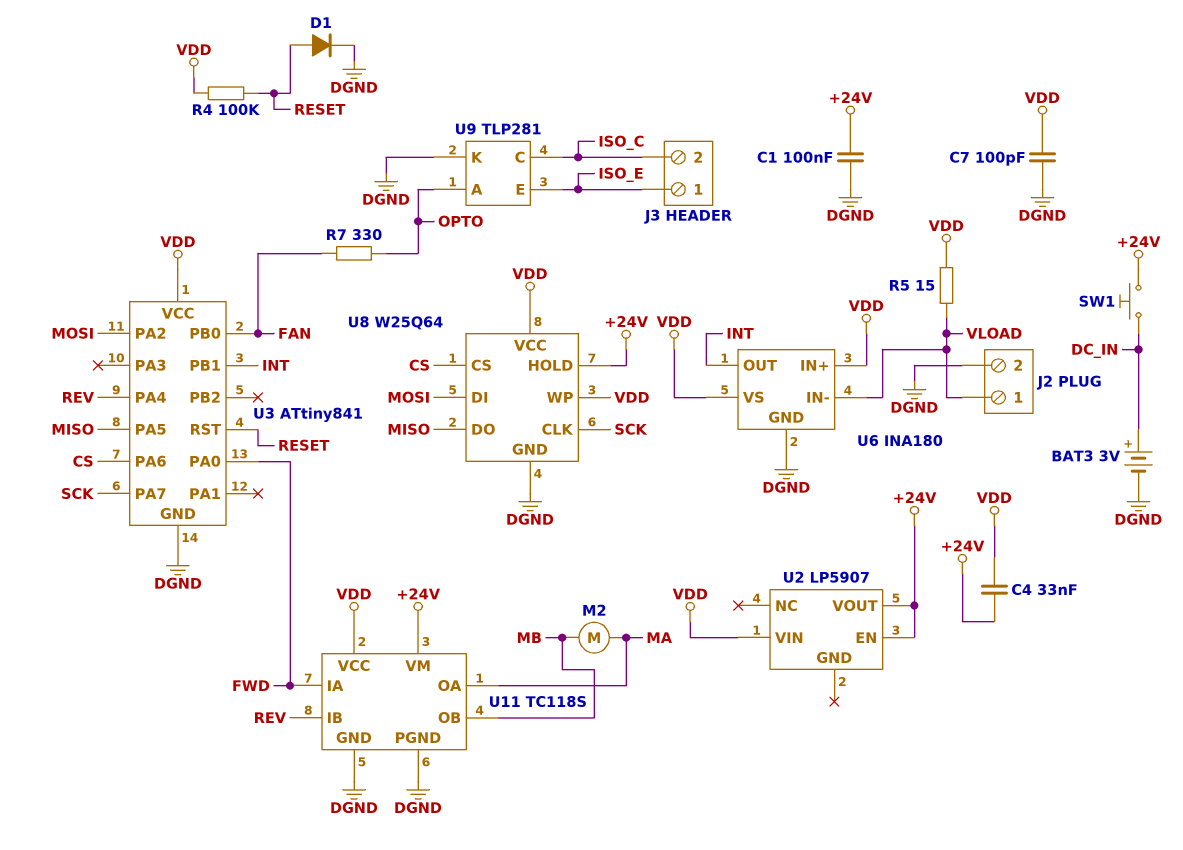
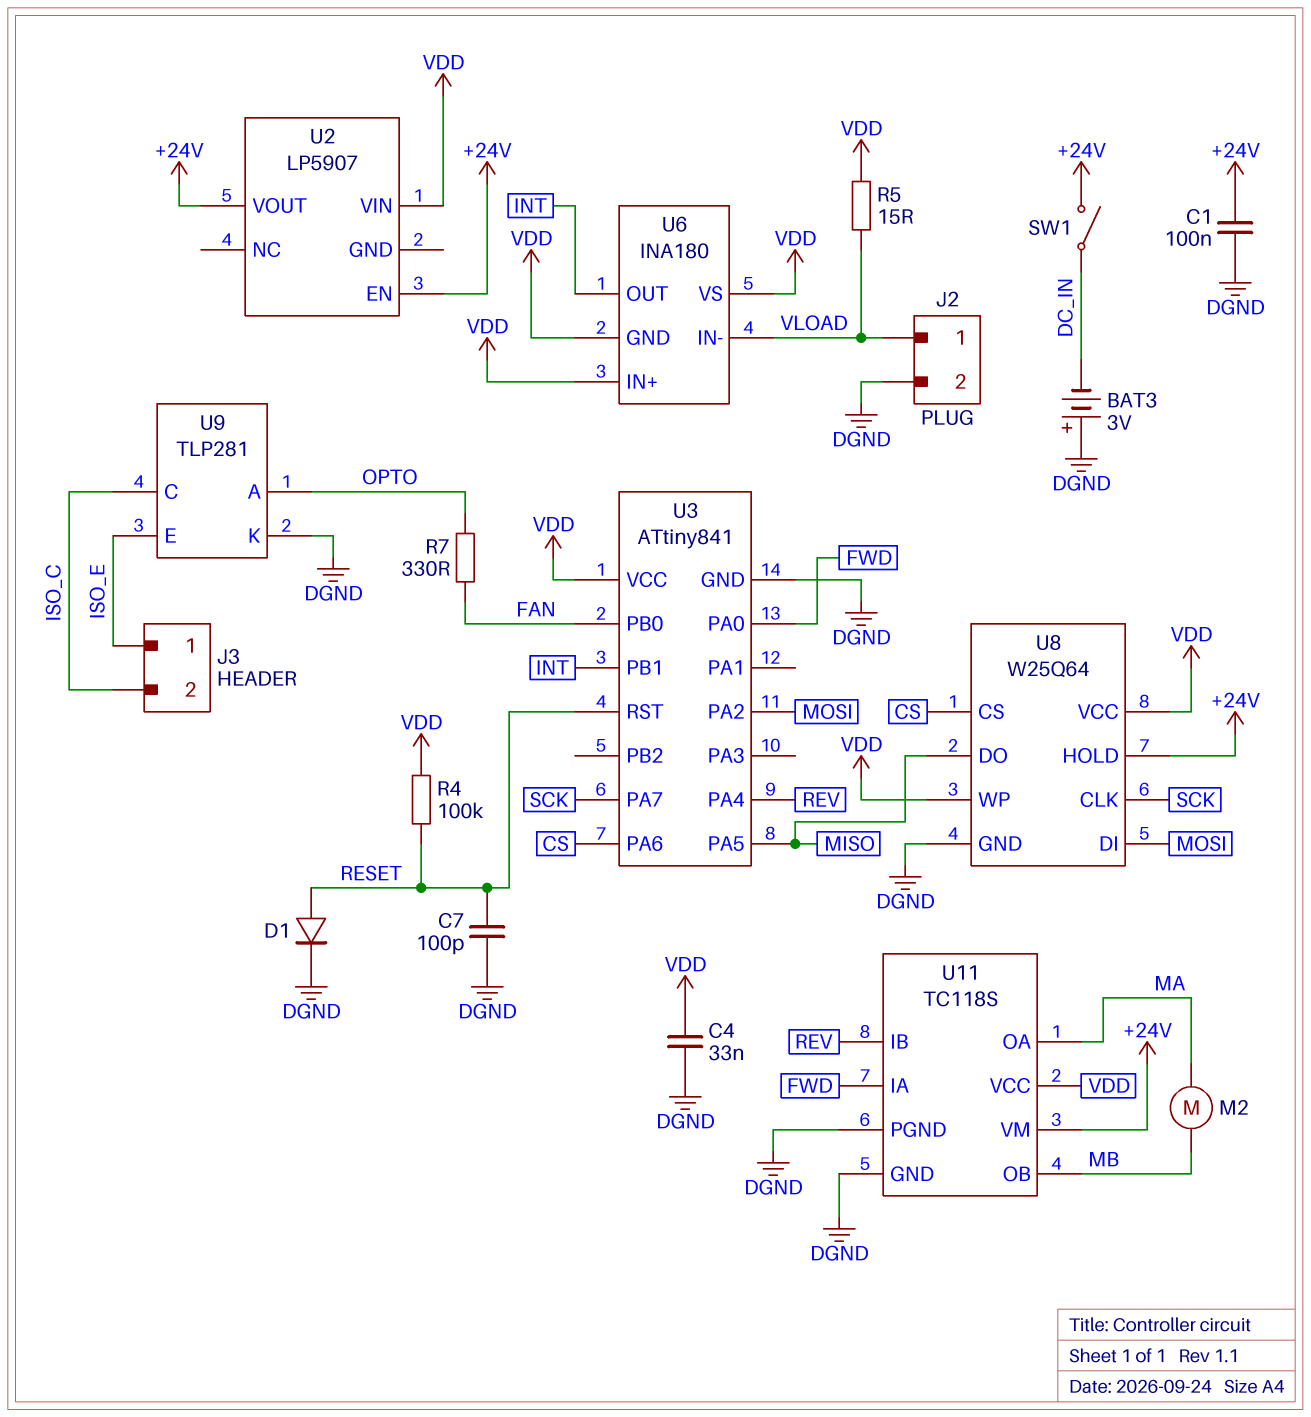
BAT3: 3V (plus DC_IN, minus DGND) -> 3V (plus DGND, minus DC_IN)
C4: 33nF (+24V, VDD) -> 33nF (DGND, VDD)
C7: 100pF (DGND, VDD) -> 100pF (DGND, RESET)
SW1: button (+24V, DC_IN) -> switch (+24V, DC_IN)
U6 pin GND: DGND -> VDD

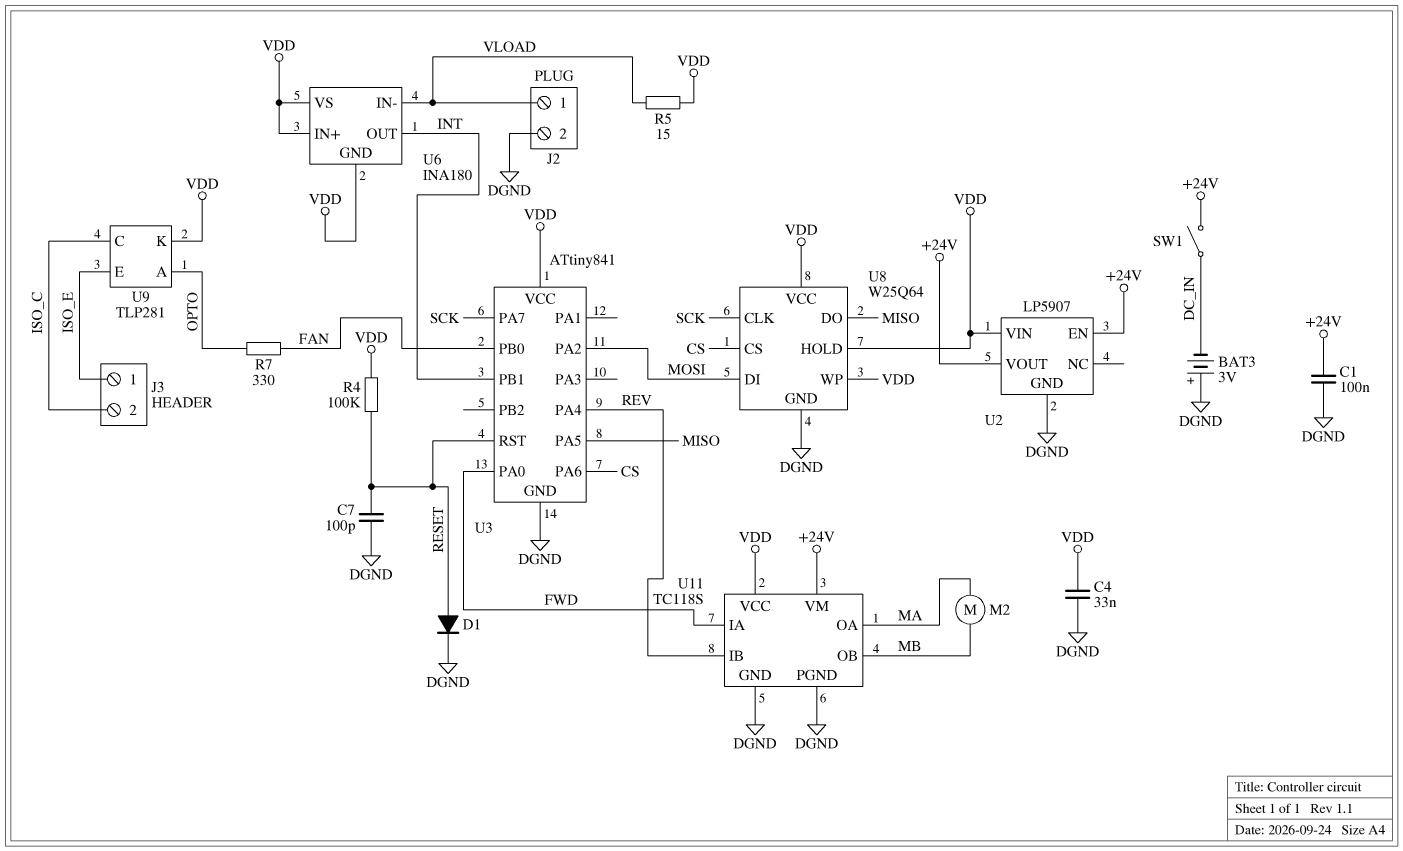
U2 pin GND: none -> DGND
U8 pin HOLD: +24V -> VDD
U9 pin K: DGND -> VDD

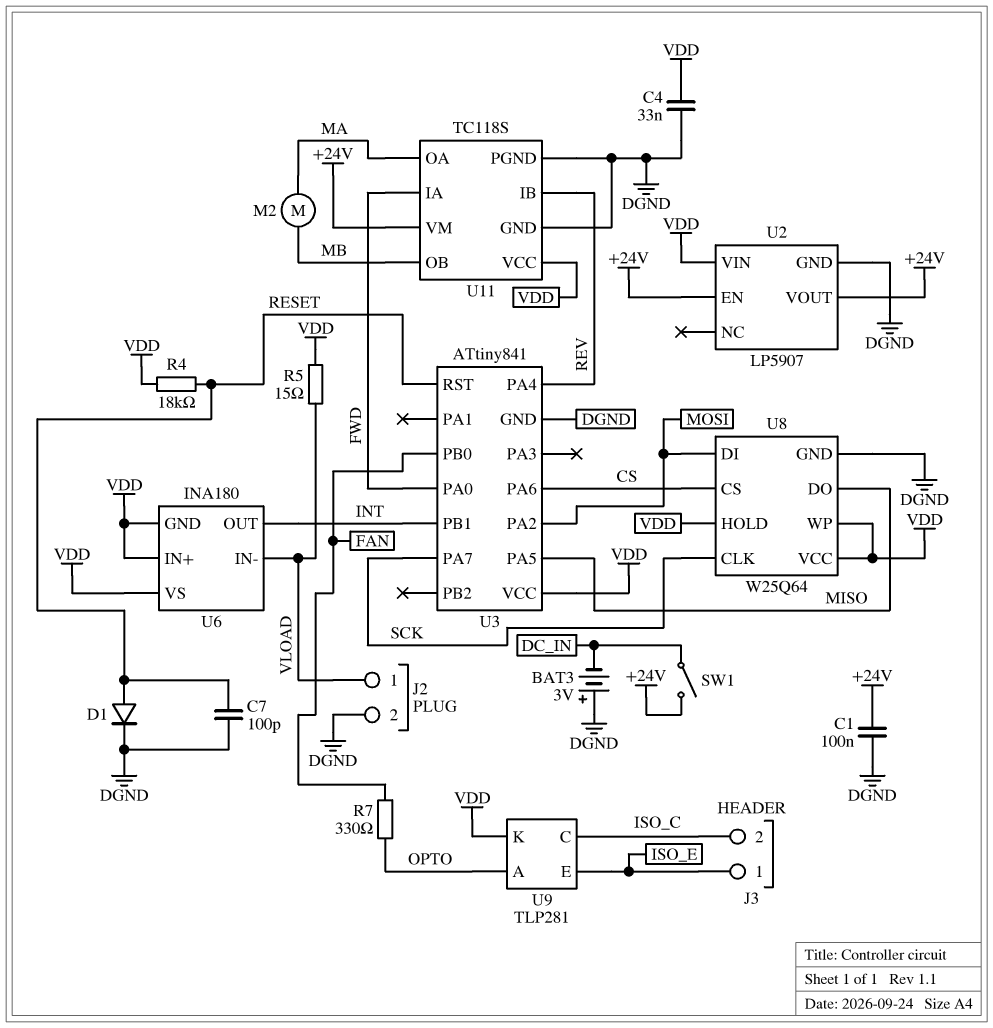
R4: 100k (RESET, VDD) -> 18k (RESET, VDD)

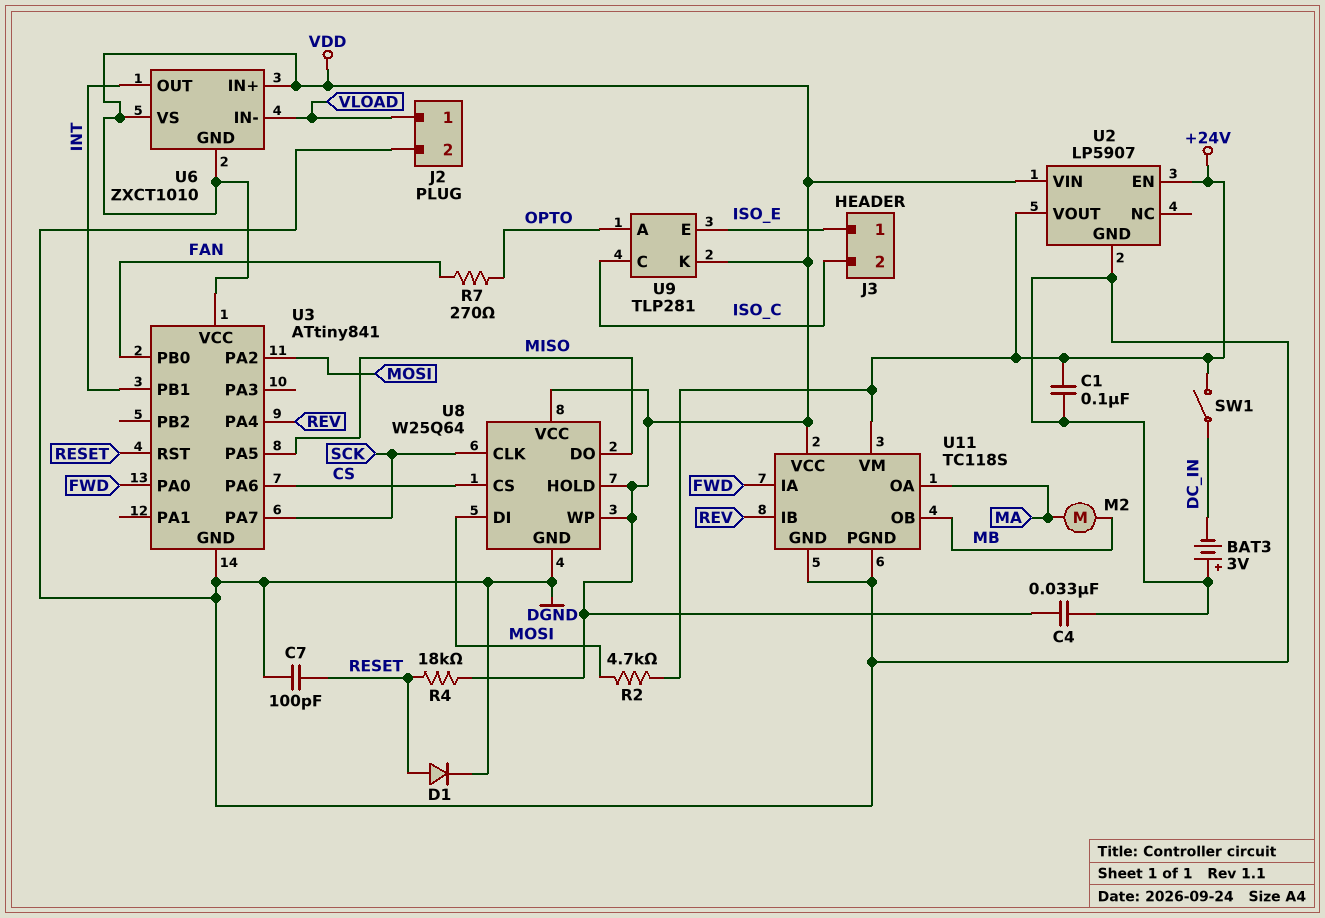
R2: none -> 4.7k (+24V, MOSI)
R5: 15 (VDD, VLOAD) -> none
R7: 330 (FAN, OPTO) -> 270 (FAN, OPTO)
U6: INA180 -> ZXCT1010

